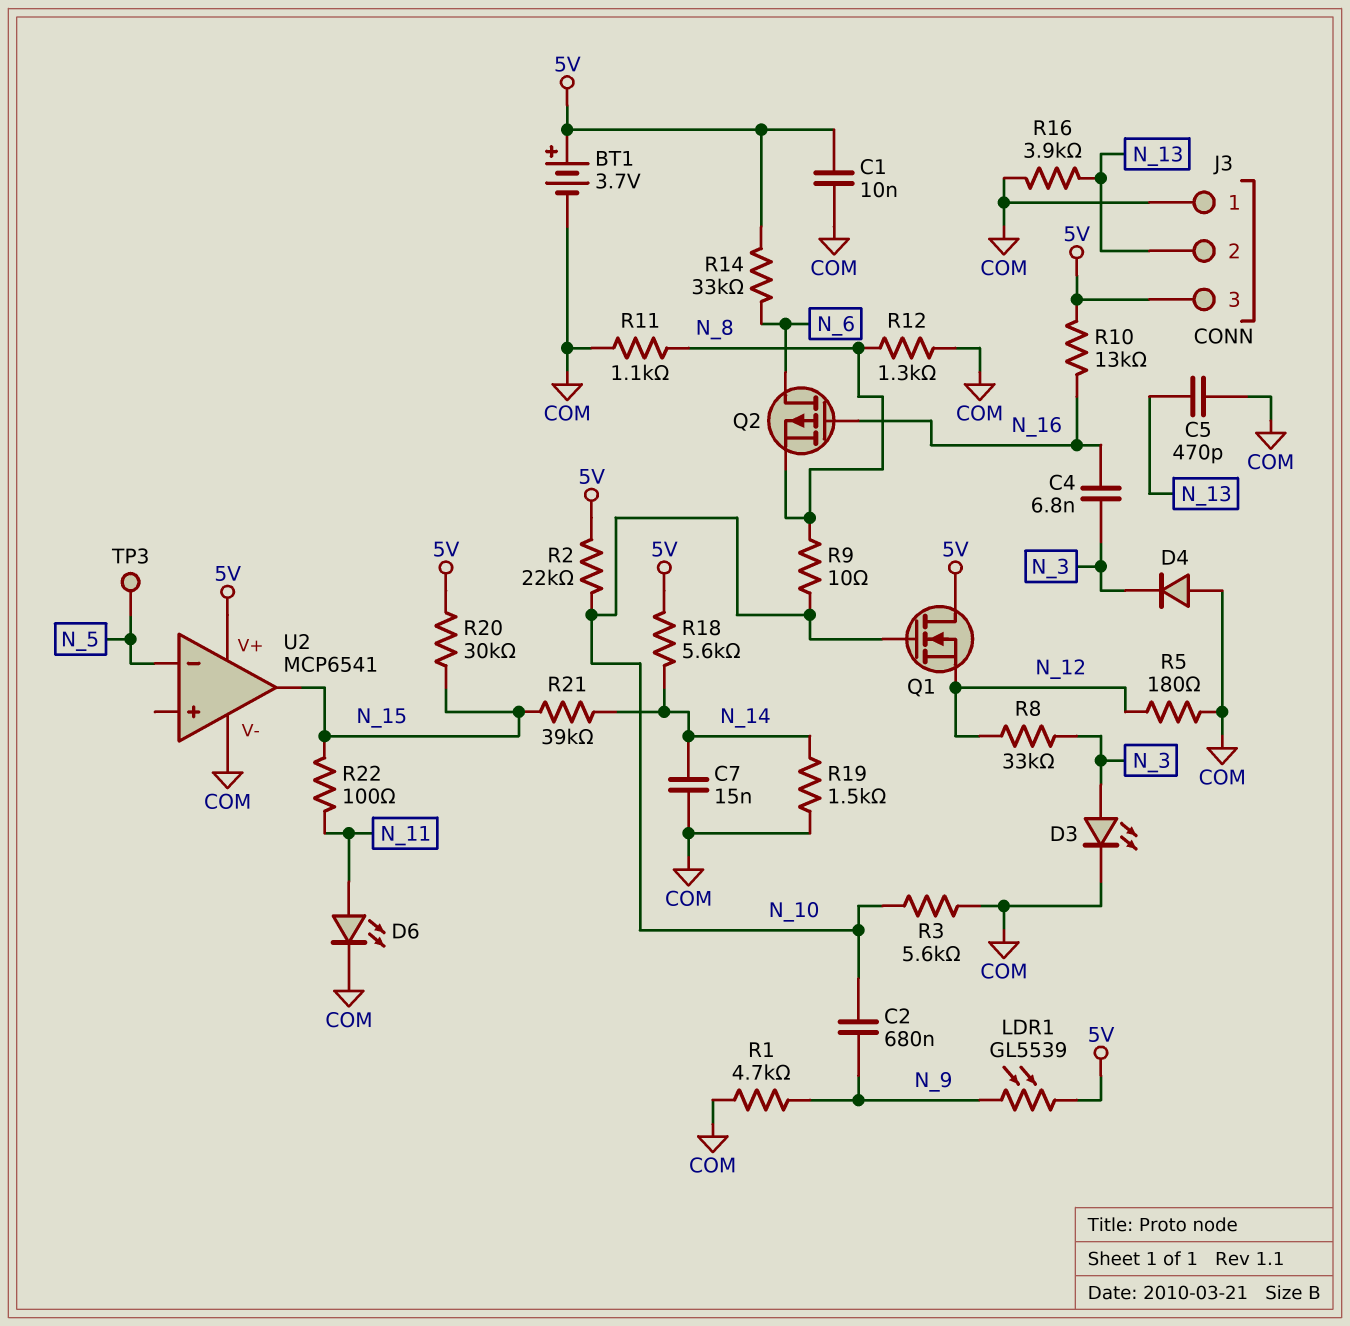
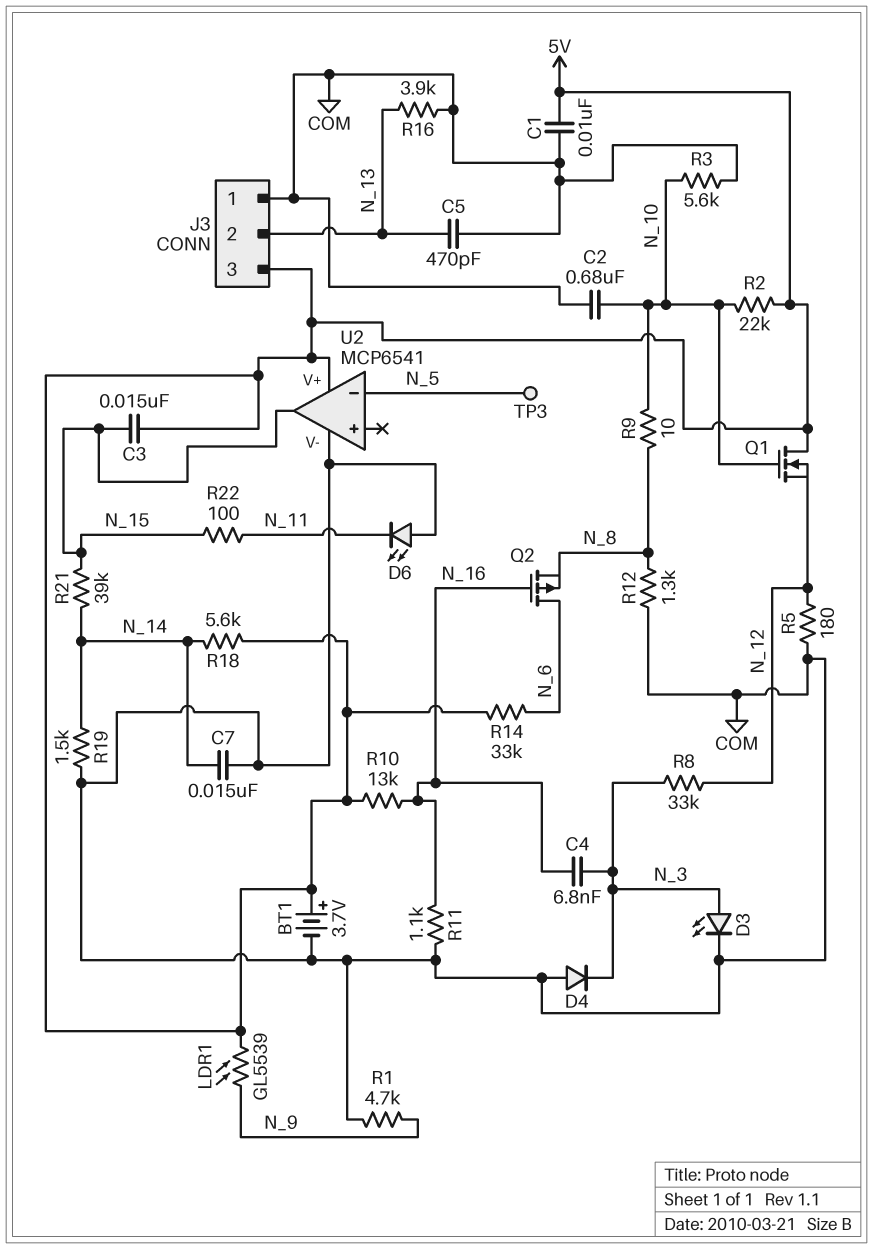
C2: 680nF (N_9, N_10) -> 680nF (COM, N_10)
C3: none -> 15nF (5V, N_15)
D6: LED (A N_11, K COM) -> LED (A COM, K N_11)
R11: 1.1k (COM, N_8) -> 1.1k (COM, N_16)
R20: 30k (5V, N_15) -> none

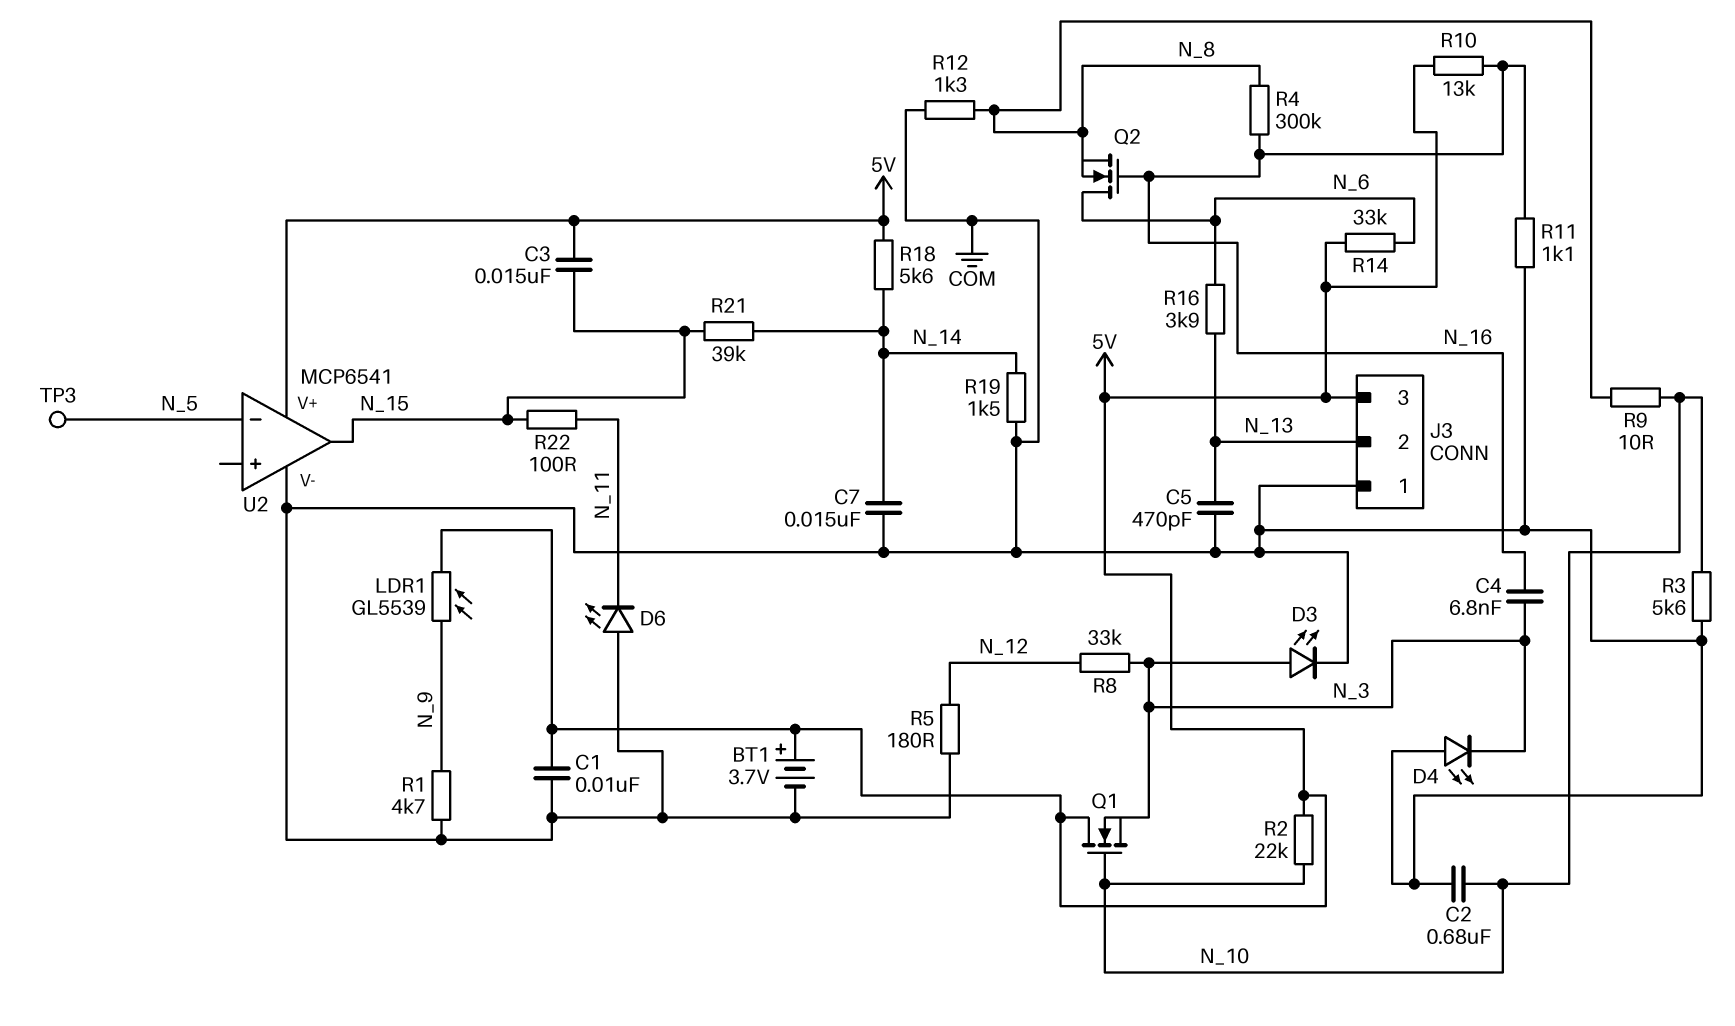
D4: diode (A COM, K N_3) -> LED (A COM, K N_3)
Q1: NMOS (G N_10, D 5V, S N_12) -> NMOS (G N_10, D 5V, S N_3)
Q2: PMOS (G N_16, D N_6, S N_8) -> NMOS (G N_16, D N_6, S N_8)
R4: none -> 300k (N_8, N_16)
R16: 3.9k (COM, N_13) -> 3.9k (N_6, N_13)

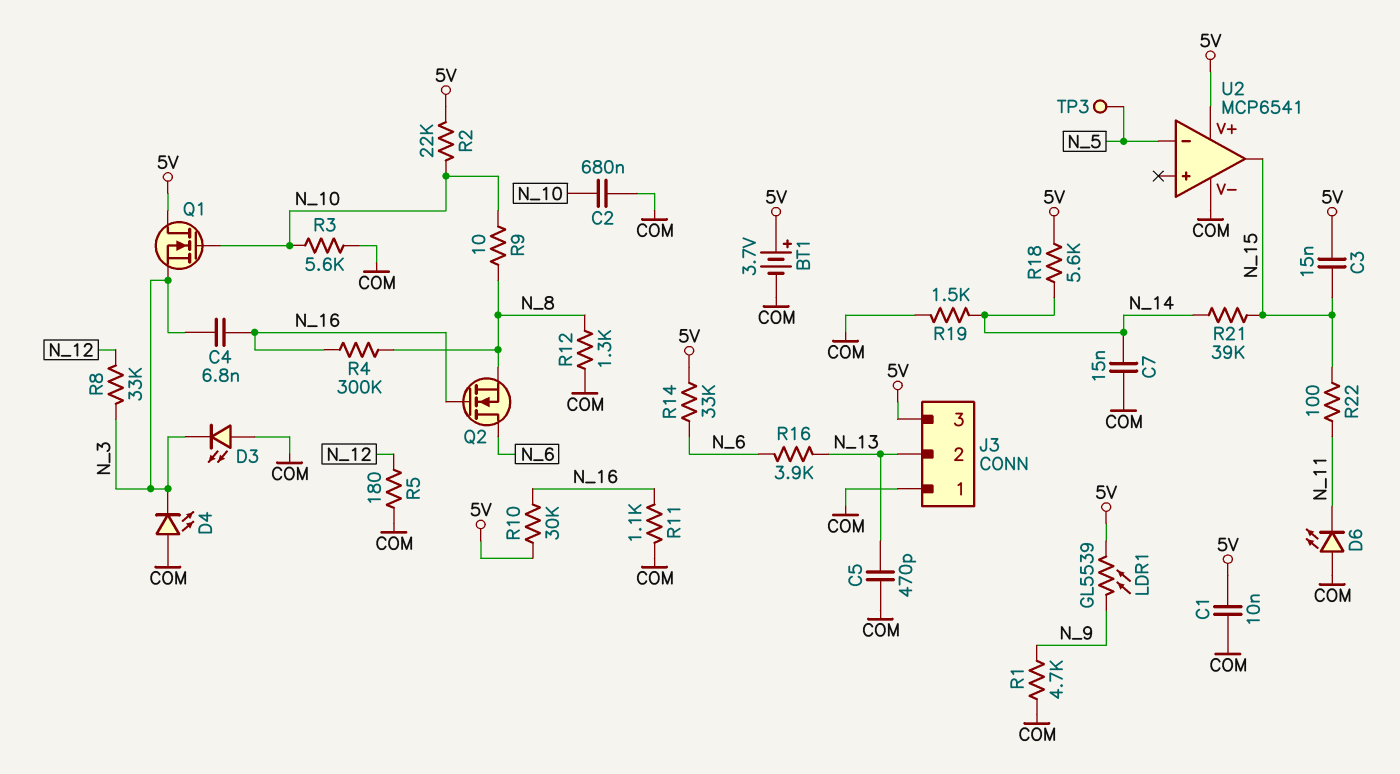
D3: LED (A N_3, K COM) -> LED (A COM, K N_3)
R10: 13k (5V, N_16) -> 30k (5V, N_16)

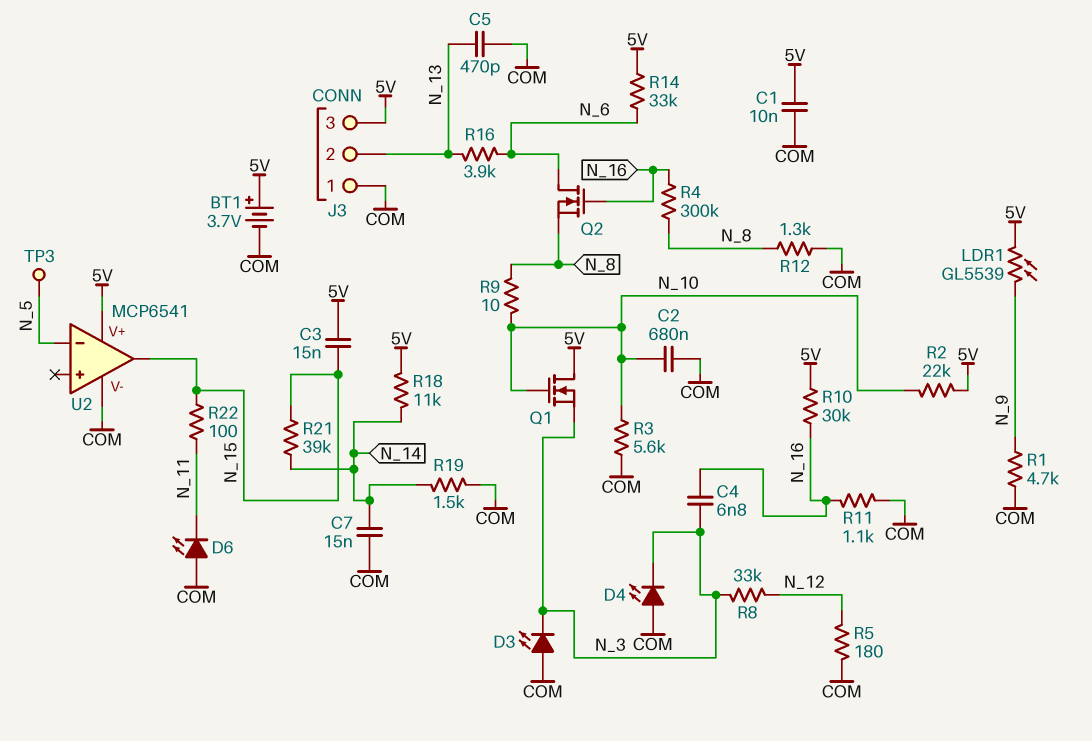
R18: 5.6k (5V, N_14) -> 11k (5V, N_14)

